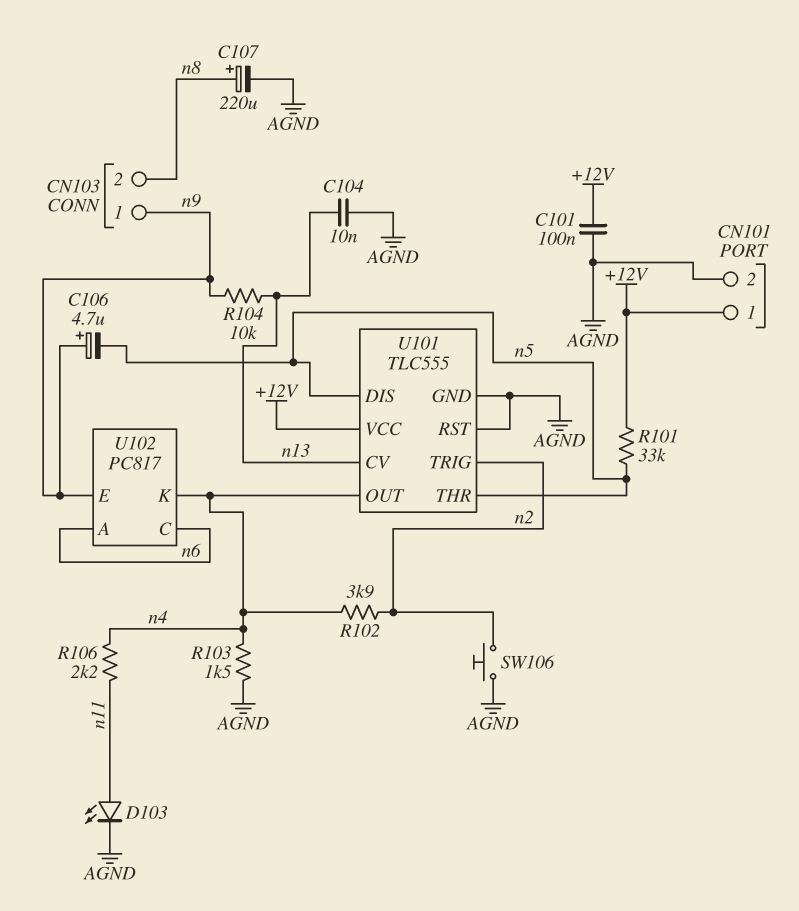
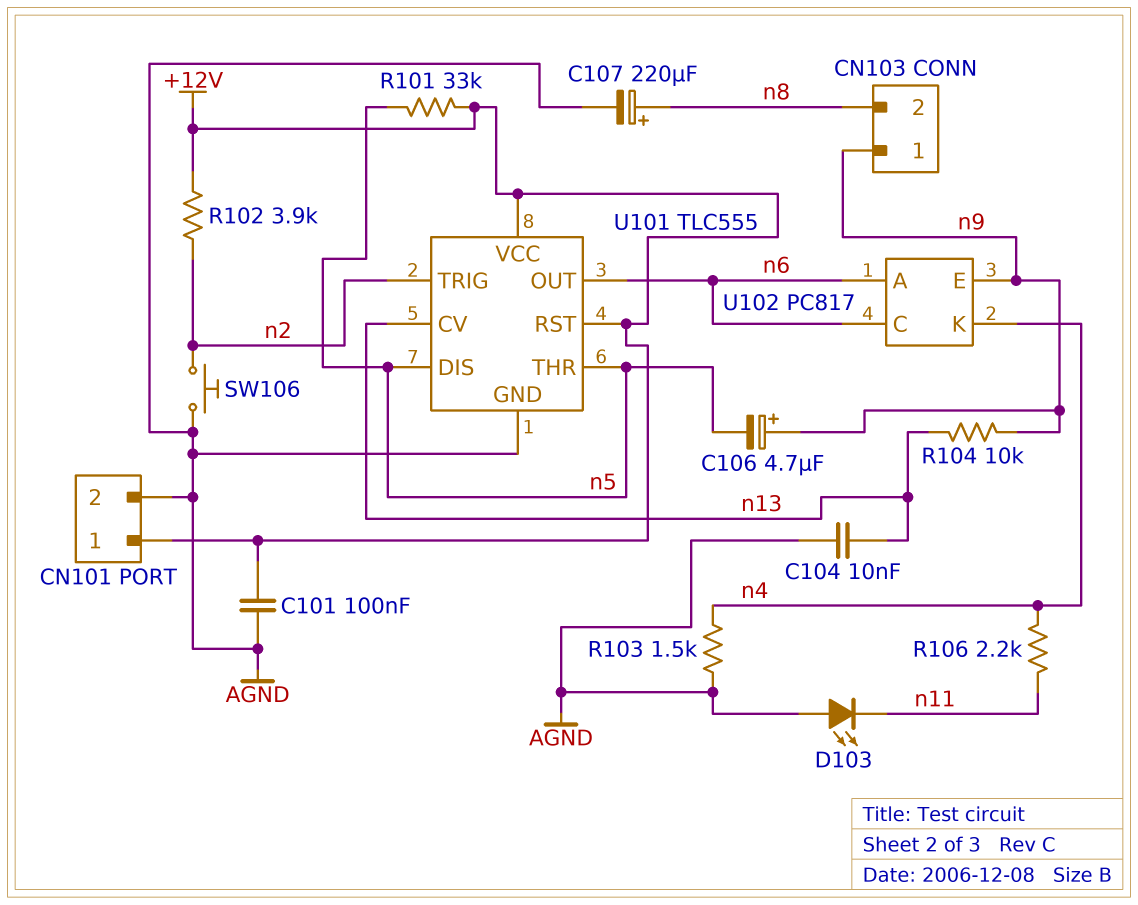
D103: LED (A n11, K AGND) -> LED (A AGND, K n11)
R102: 3.9k (n2, n4) -> 3.9k (+12V, n2)
U101 pin OUT: n4 -> n6
U101 pin RST: AGND -> +12V

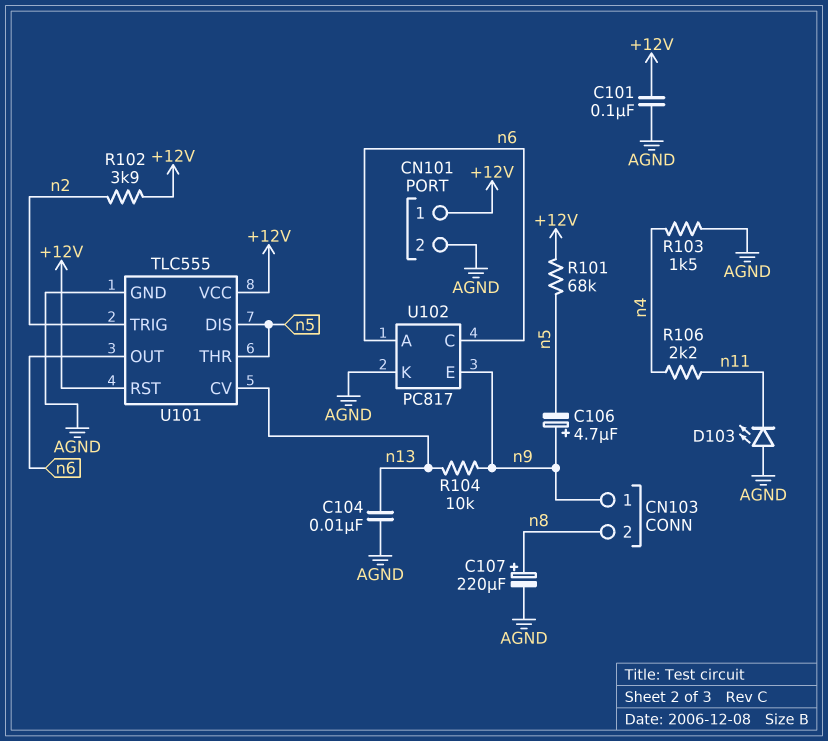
R101: 33k (+12V, n5) -> 68k (+12V, n5)
SW106: button (AGND, n2) -> none
U102 pin K: n4 -> AGND

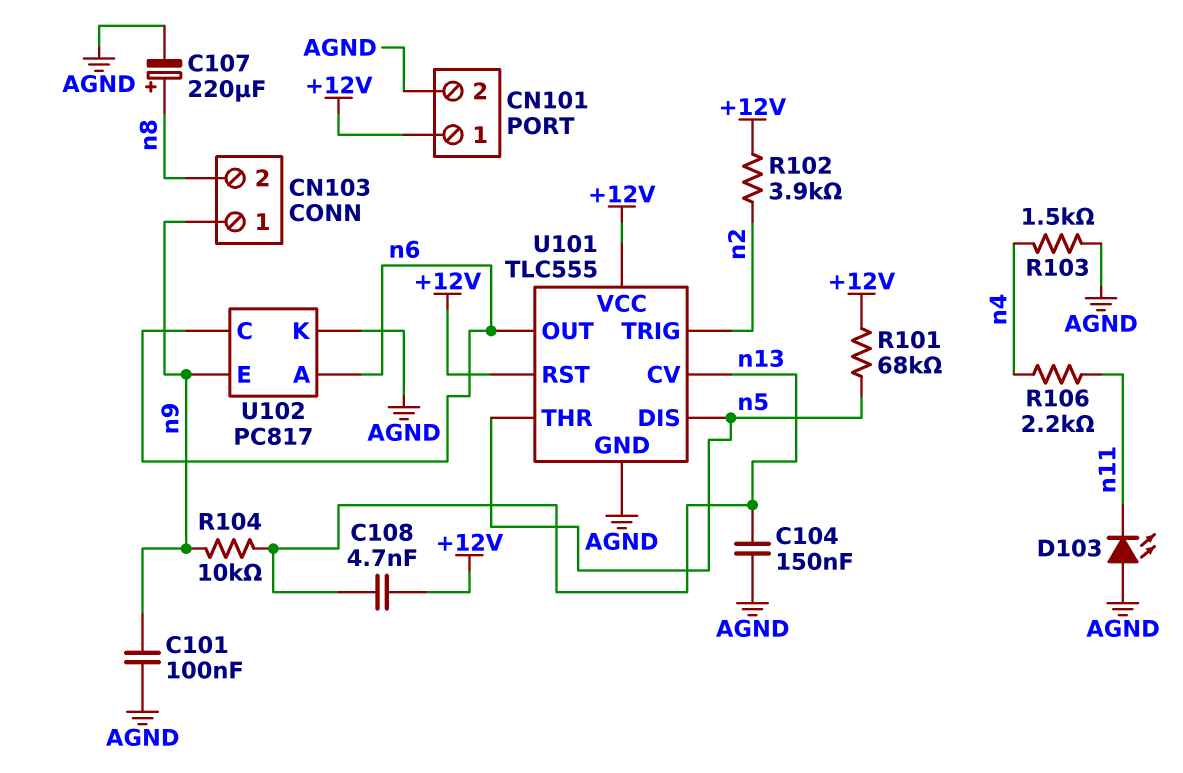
C101: 100nF (+12V, AGND) -> 100nF (AGND, n9)
C104: 10nF (AGND, n13) -> 150nF (AGND, n13)
C106: 4.7uF (plus n9, minus n5) -> none
C108: none -> 4.7nF (+12V, n13)

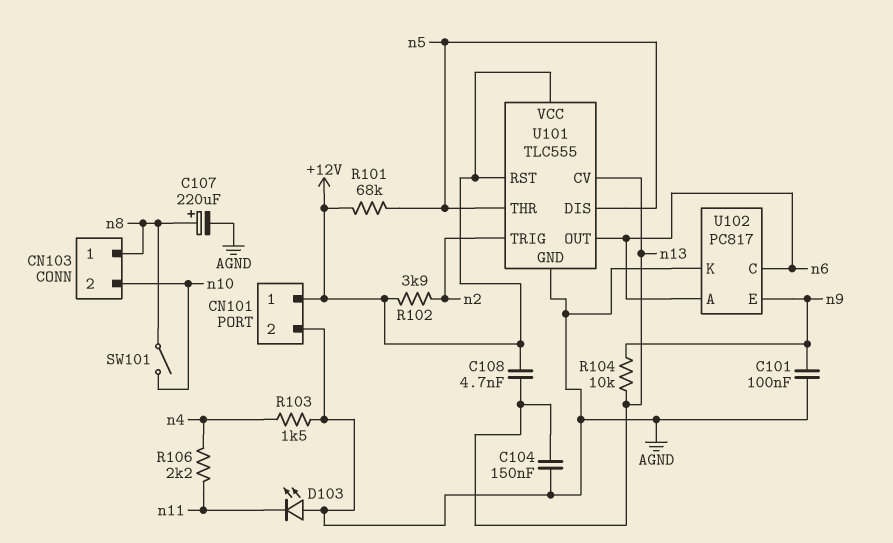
CN103 pin 1: n9 -> n8
CN103 pin 2: n8 -> n10
SW101: none -> switch (n8, n10)

